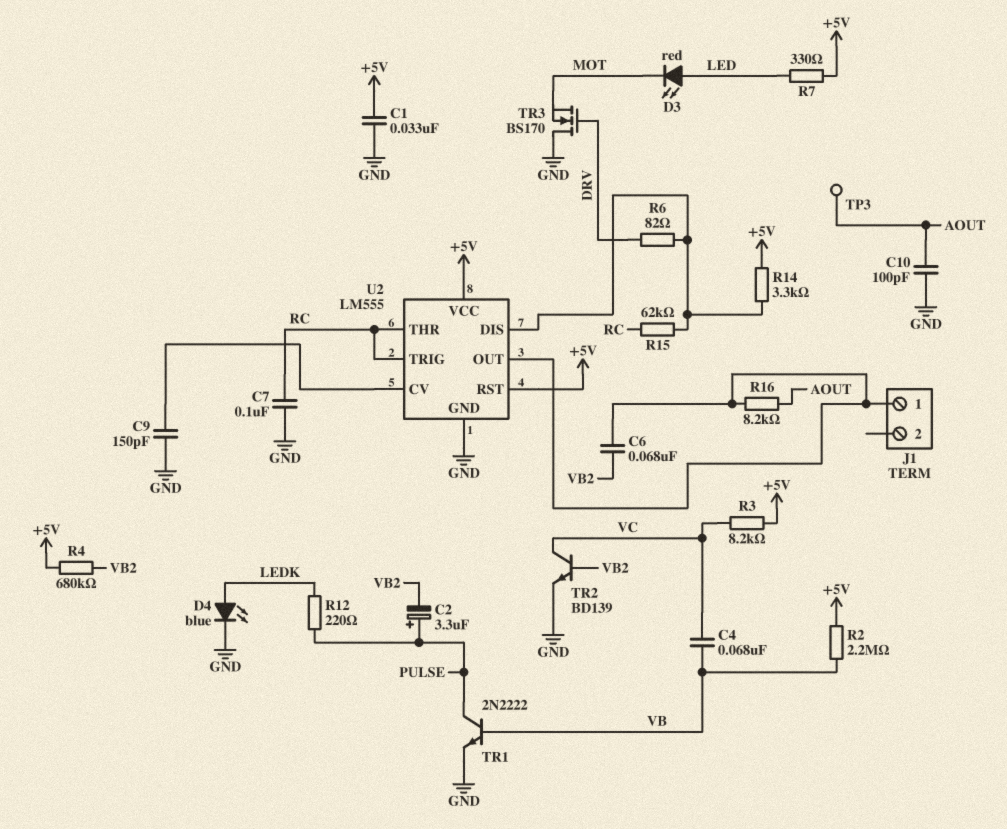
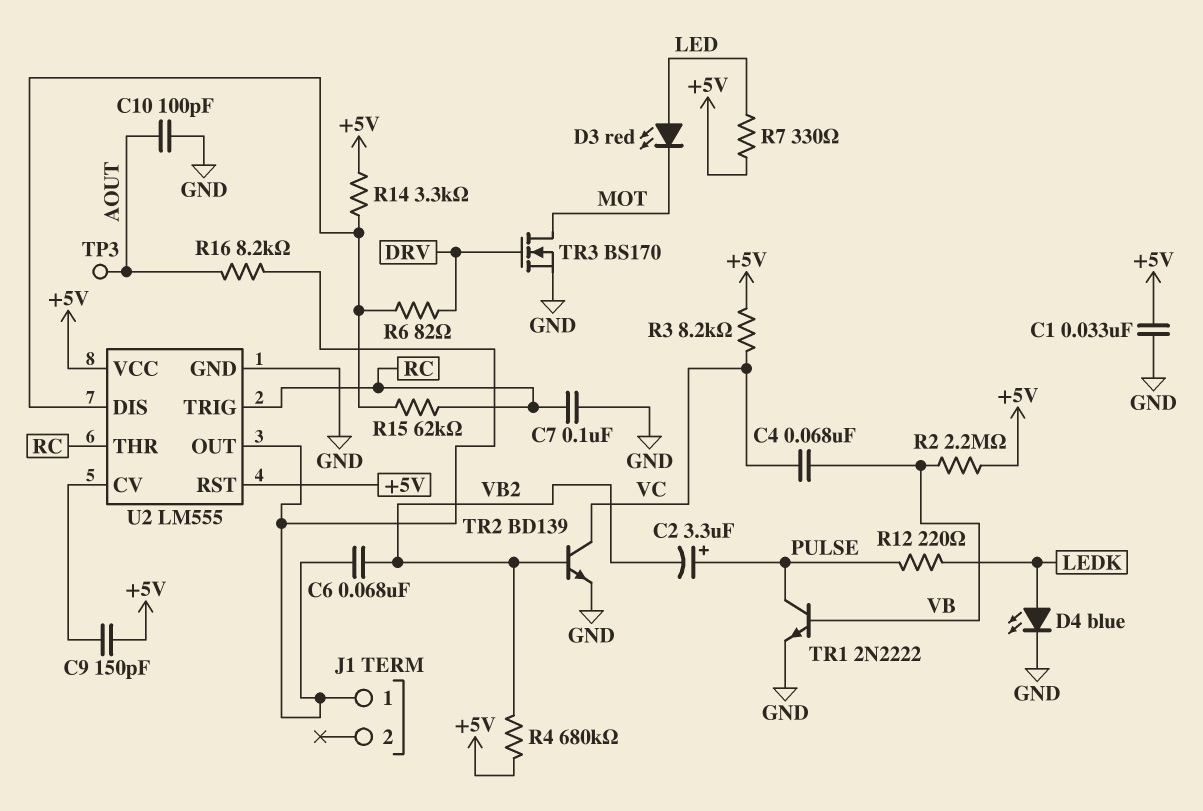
C9: 150pF (GND, U2/CV) -> 150pF (+5V, U2/CV)
TR3: NMOS BS170 (G DRV, D GND, S MOT) -> NMOS BS170 (G DRV, D MOT, S GND)

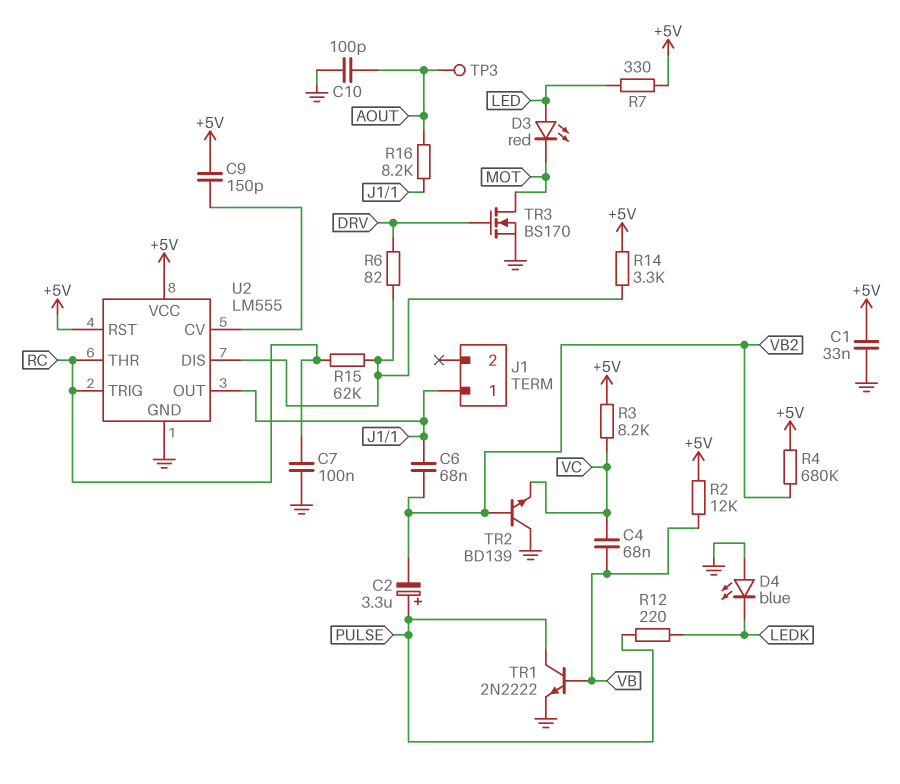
D4: LED blue (A LEDK, K GND) -> LED blue (A GND, K LEDK)
R2: 2.2M (+5V, VB) -> 12k (+5V, VB)
TR2: NPN BD139 (B VB2, C VC, E GND) -> NPN BD139 (B VB2, C GND, E VC)

